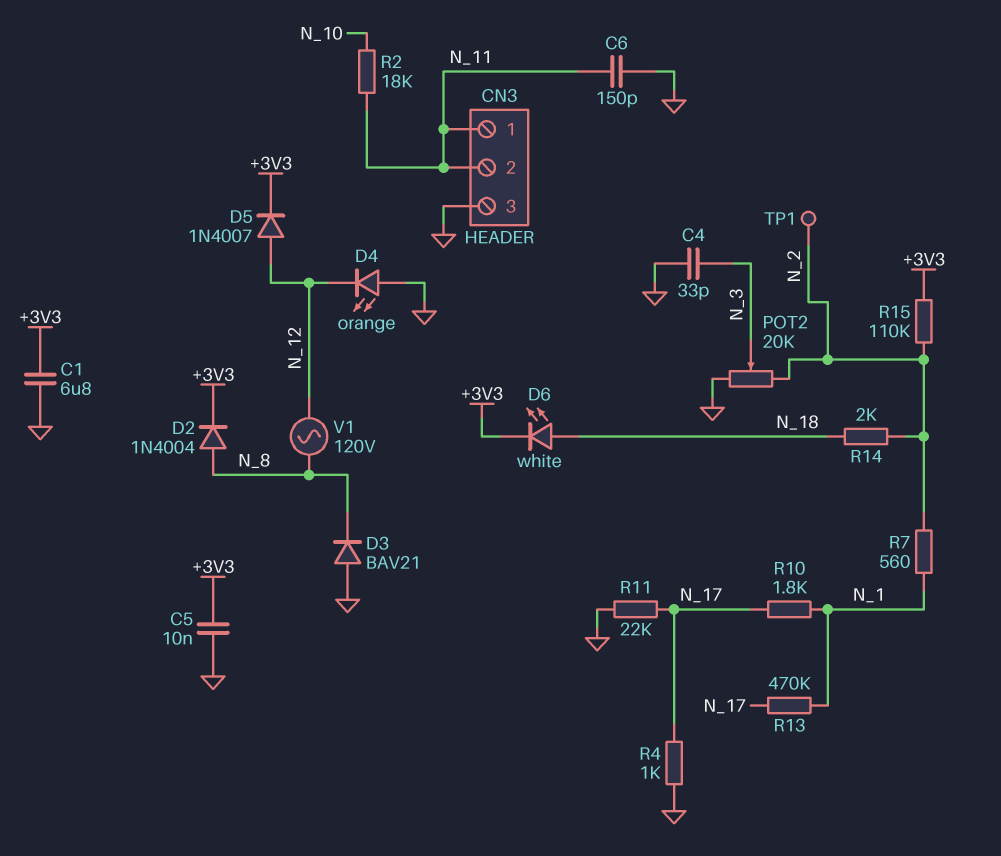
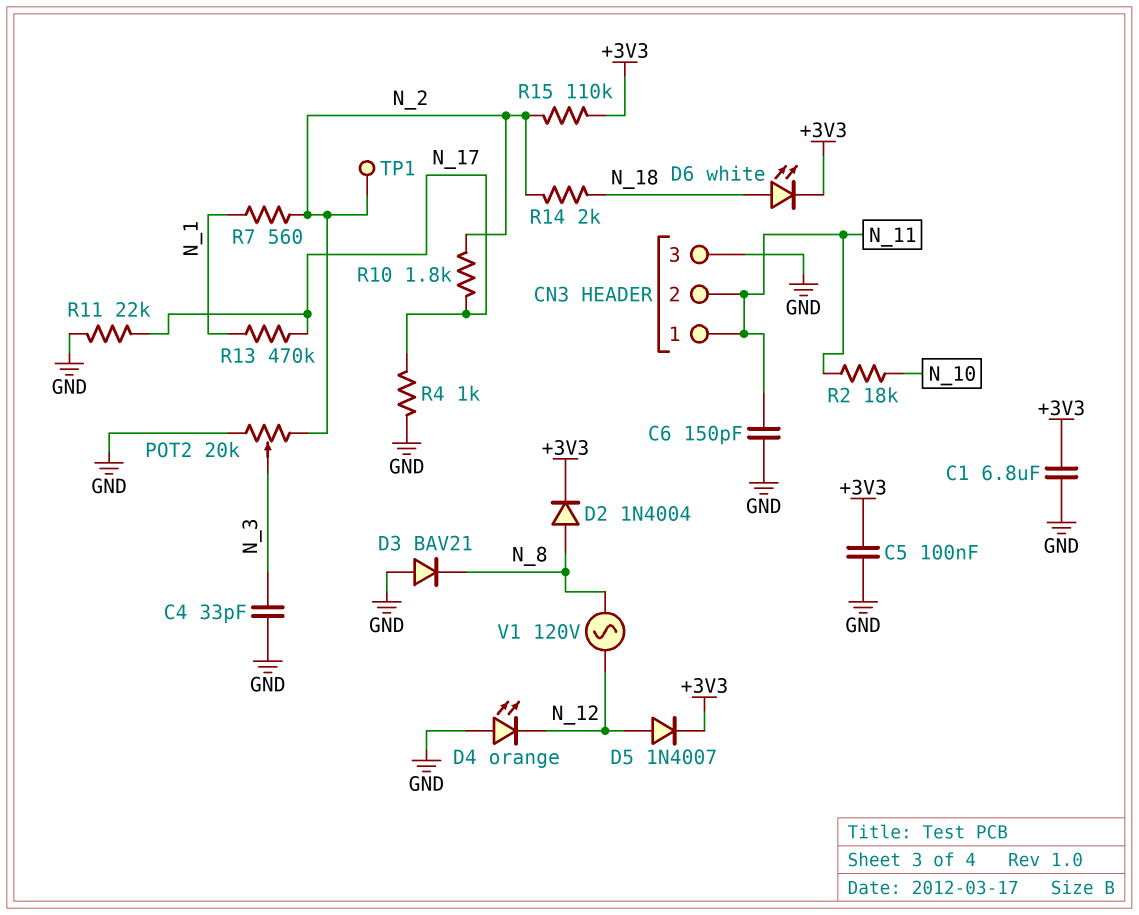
C5: 10nF (+3V3, GND) -> 100nF (+3V3, GND)
R10: 1.8k (N_1, N_17) -> 1.8k (N_2, N_17)

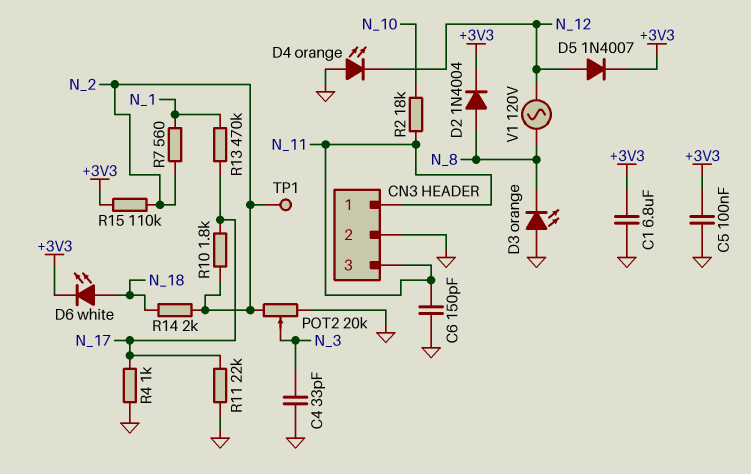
CN3 pin 2: N_11 -> GND
CN3 pin 3: GND -> N_11
D3: diode BAV21 (A GND, K N_8) -> LED orange (A GND, K N_8)

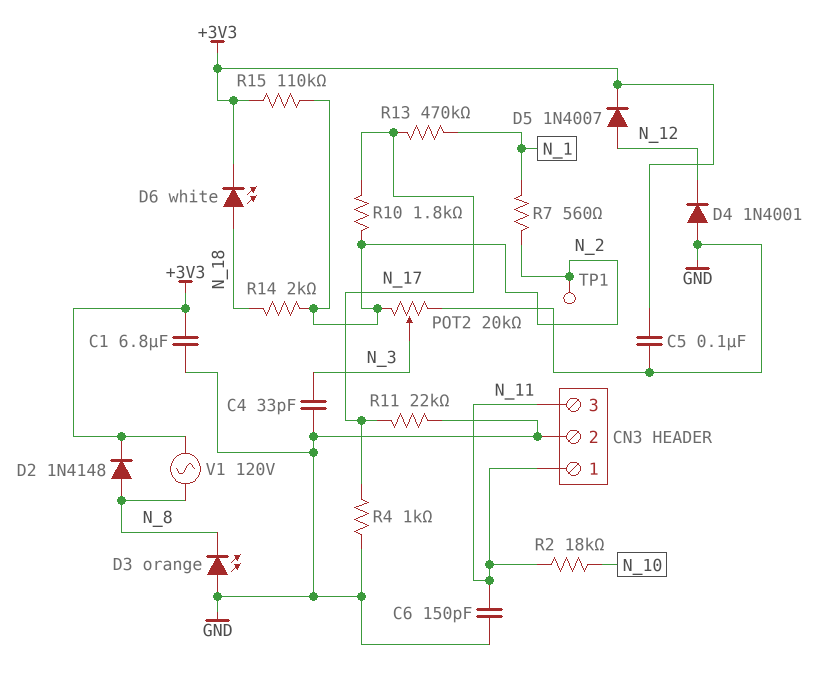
D2: diode 1N4004 (A N_8, K +3V3) -> diode 1N4148 (A N_8, K +3V3)
D4: LED orange (A GND, K N_12) -> diode 1N4001 (A GND, K N_12)
V1: AC 120V (N_8, N_12) -> AC 120V (+3V3, N_8)

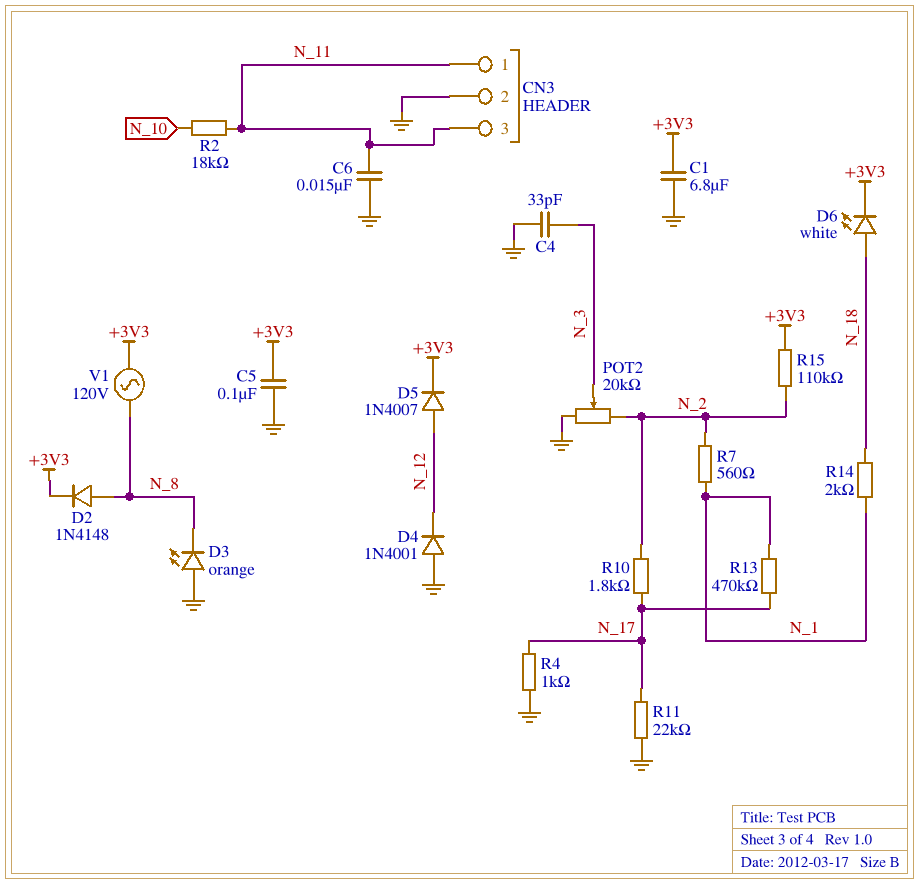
C6: 150pF (GND, N_11) -> 15nF (GND, N_11)
R14: 2k (N_2, N_18) -> 2k (N_1, N_18)
TP1: test point (N_2) -> none

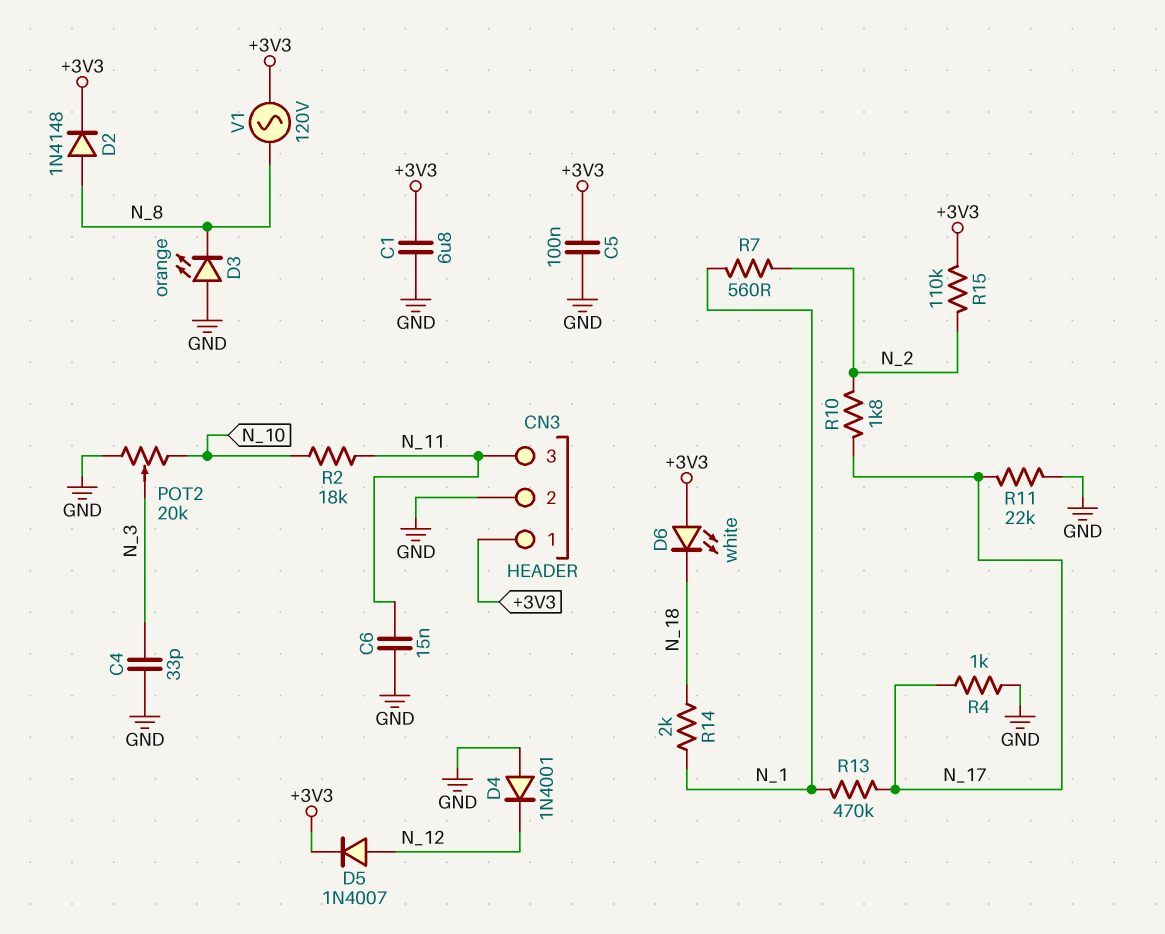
CN3 pin 1: N_11 -> +3V3
D6: LED white (A N_18, K +3V3) -> LED white (A +3V3, K N_18)
POT2: 20k (GND, N_2, wiper N_3) -> 20k (GND, N_10, wiper N_3)

